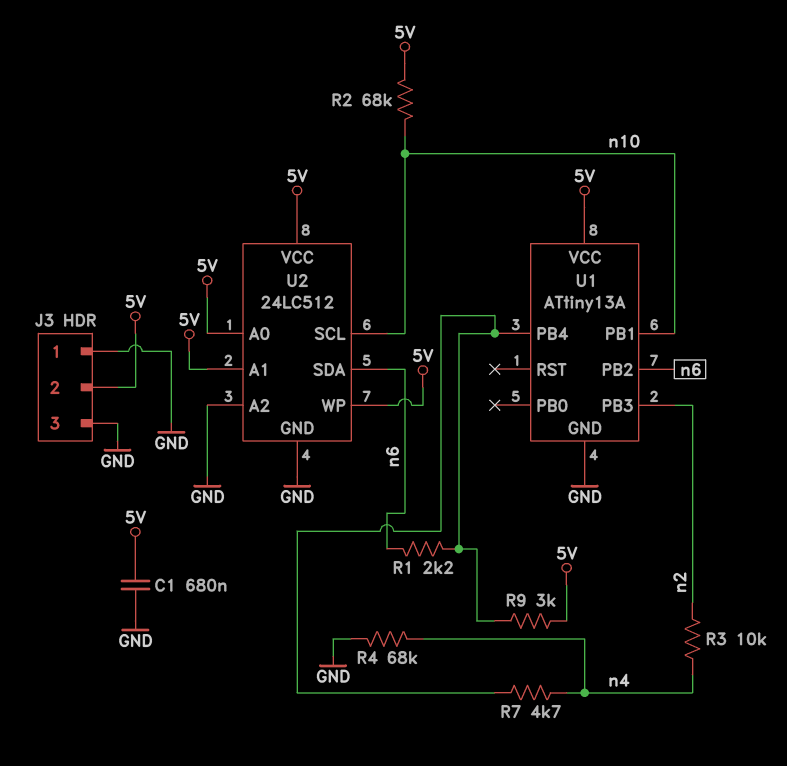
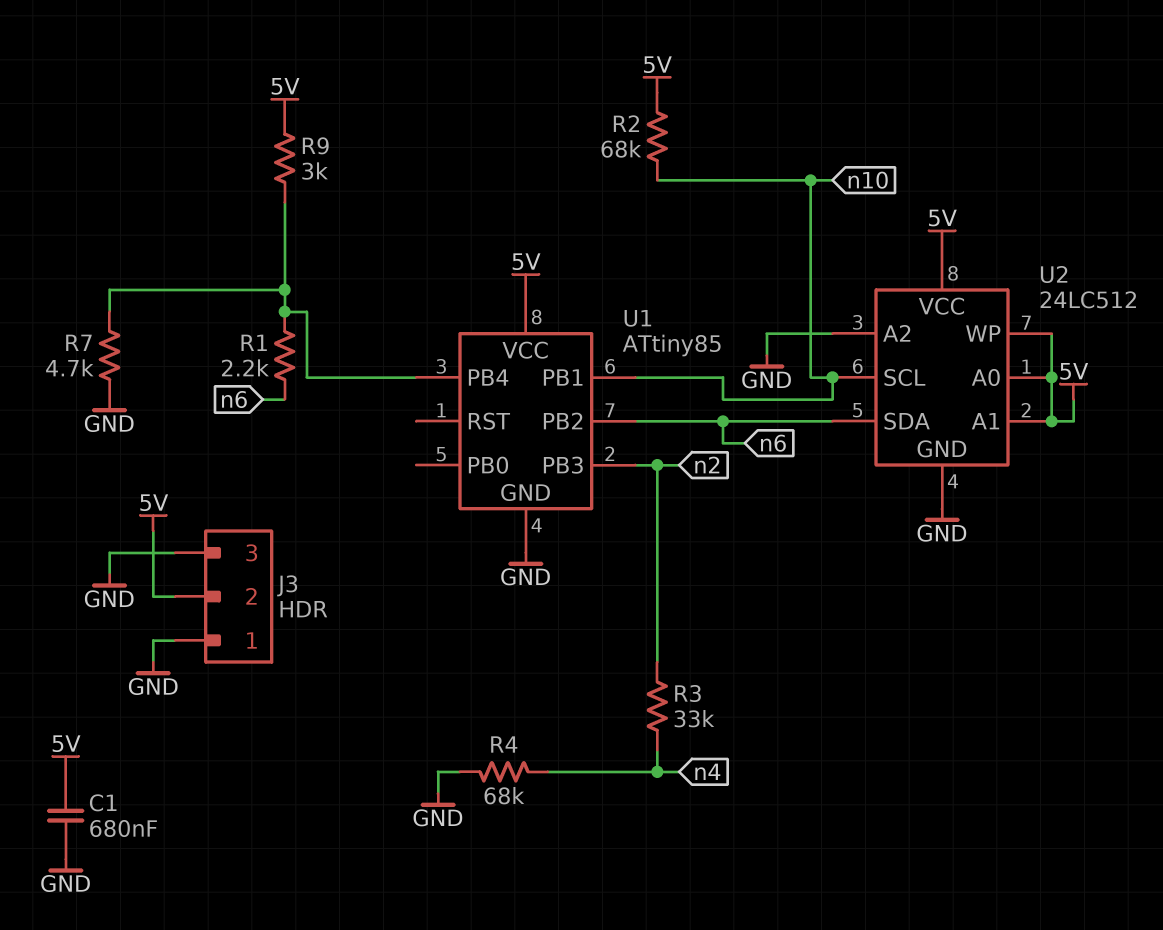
R3: 10k (n2, n4) -> 33k (n2, n4)
R7: 4.7k (U1/PB4, n4) -> 4.7k (GND, U1/PB4)
U1: ATtiny13A -> ATtiny85

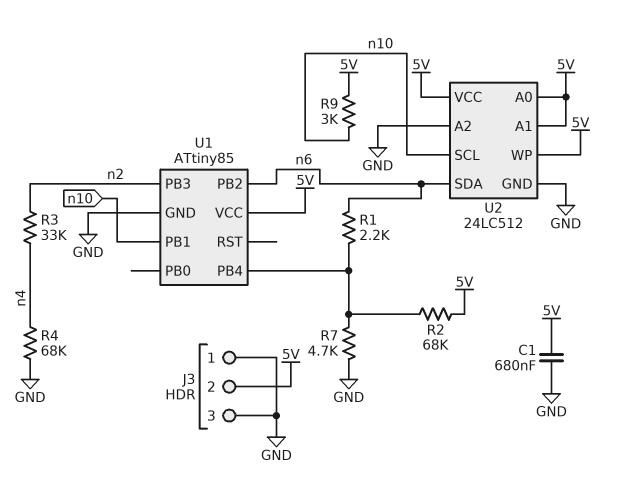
R2: 68k (5V, n10) -> 68k (5V, U1/PB4)
R9: 3k (5V, U1/PB4) -> 3k (5V, n10)

